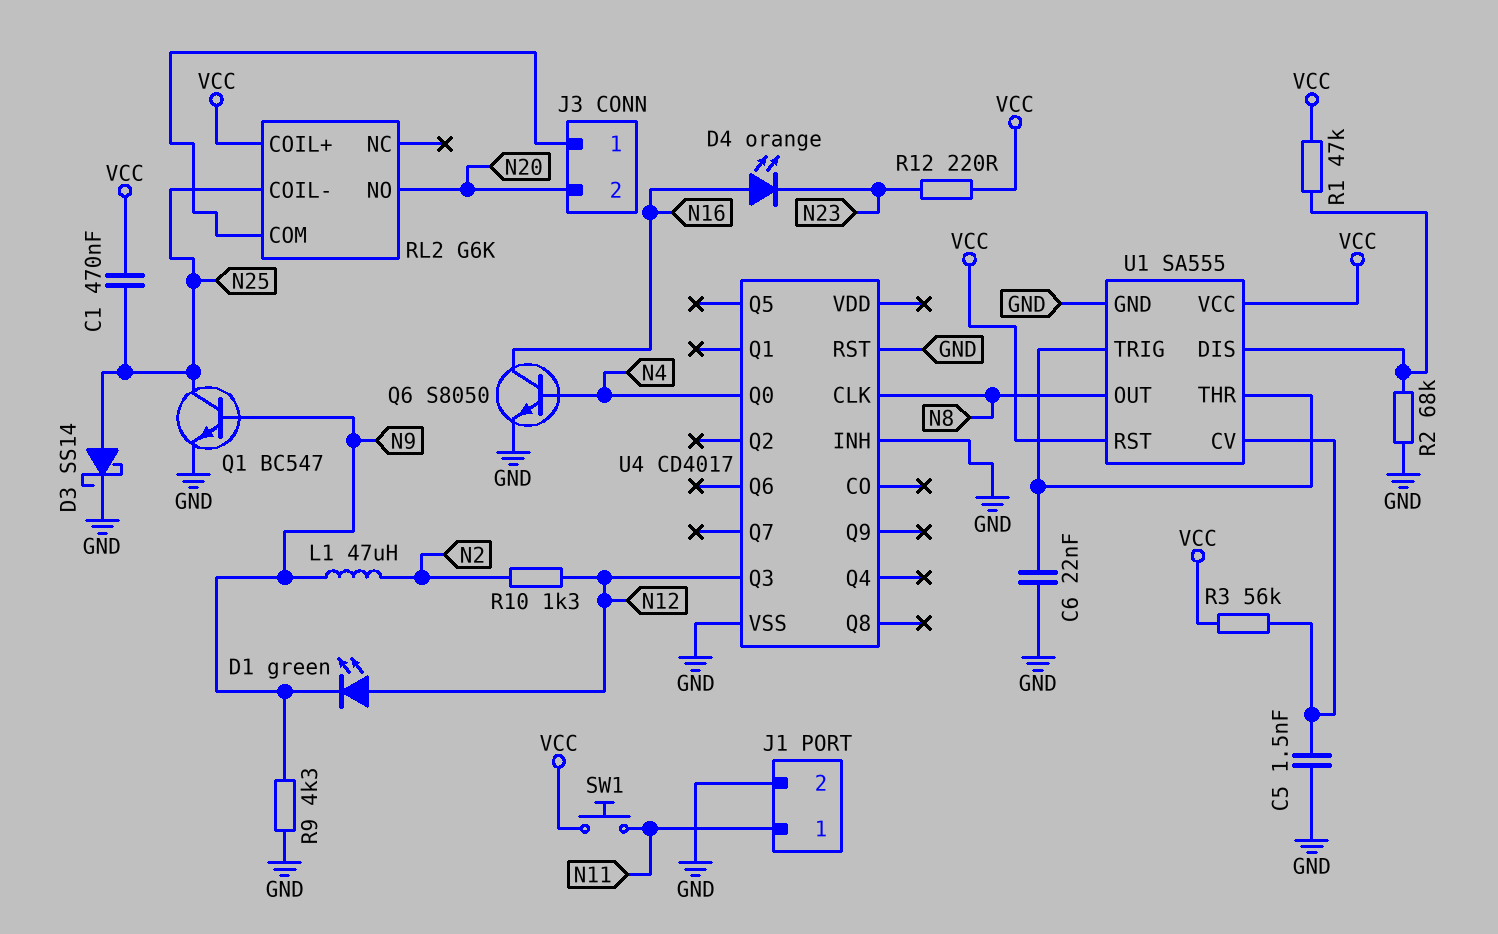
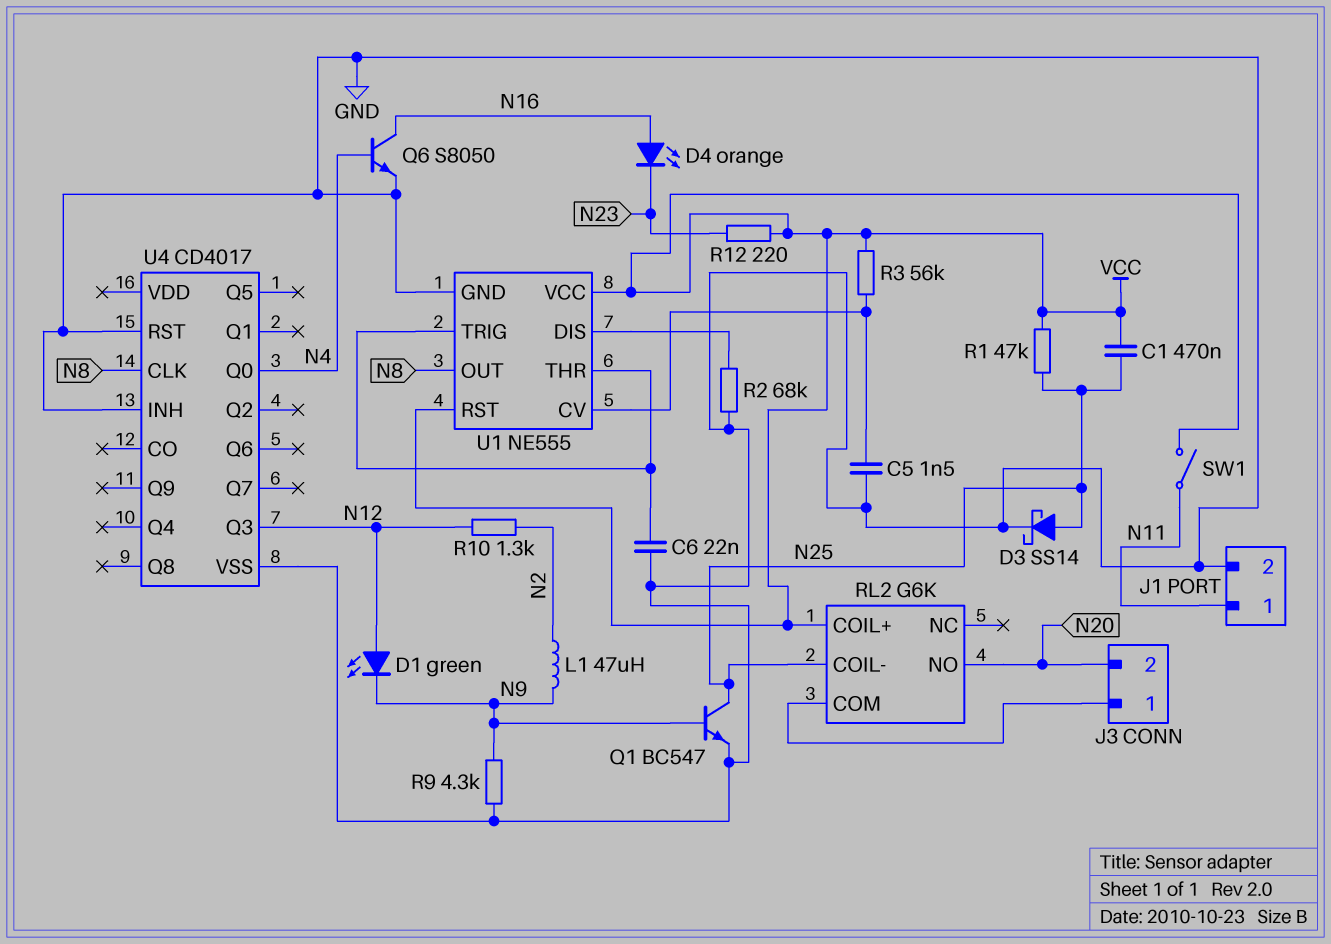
R1: 47k (U1/DIS, VCC) -> 47k (N25, VCC)
SW1: button (N11, VCC) -> switch (N11, VCC)
U1: SA555 -> NE555

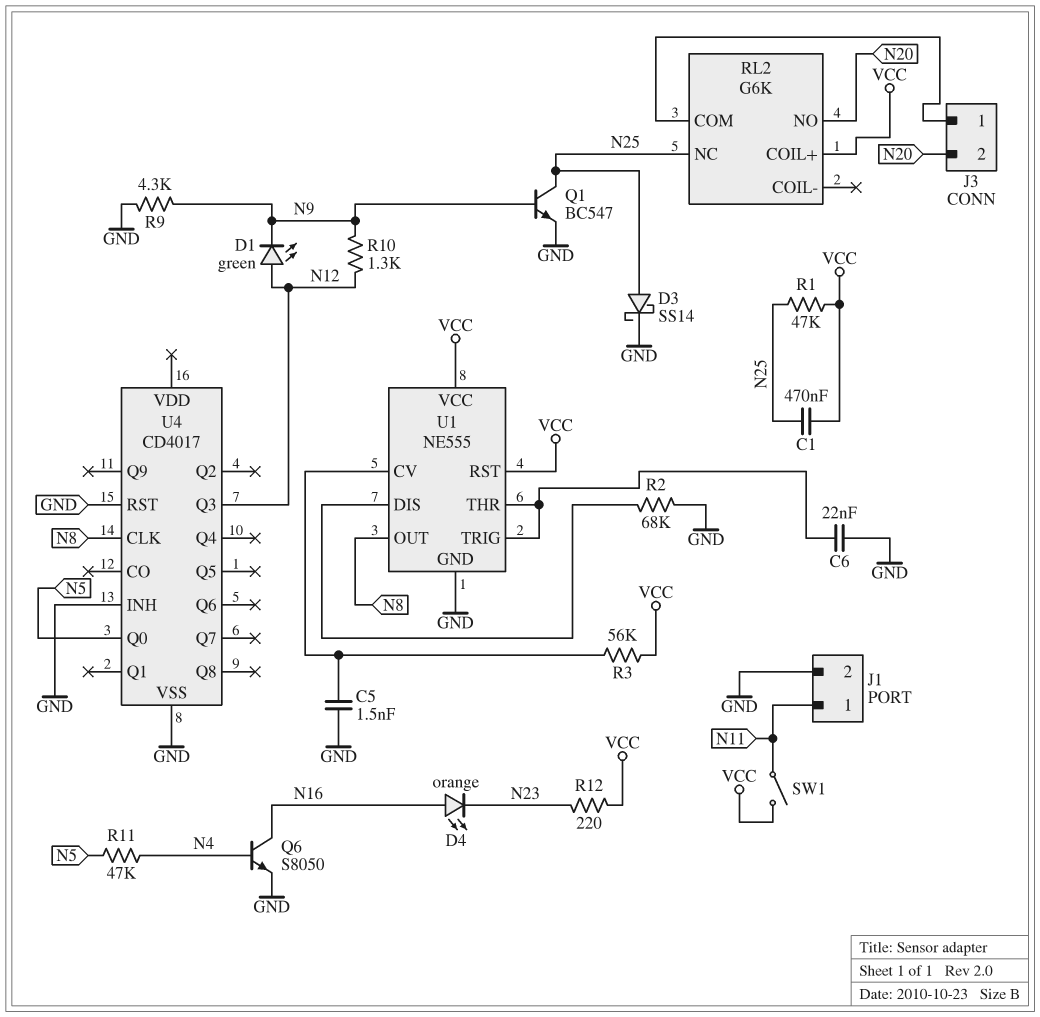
L1: 47uH (N2, N9) -> none
R10: 1.3k (N2, N12) -> 1.3k (N9, N12)
R11: none -> 47k (N4, N5)
RL2 pin COIL-: N25 -> none
RL2 pin NC: none -> N25
U4 pin Q0: N4 -> N5

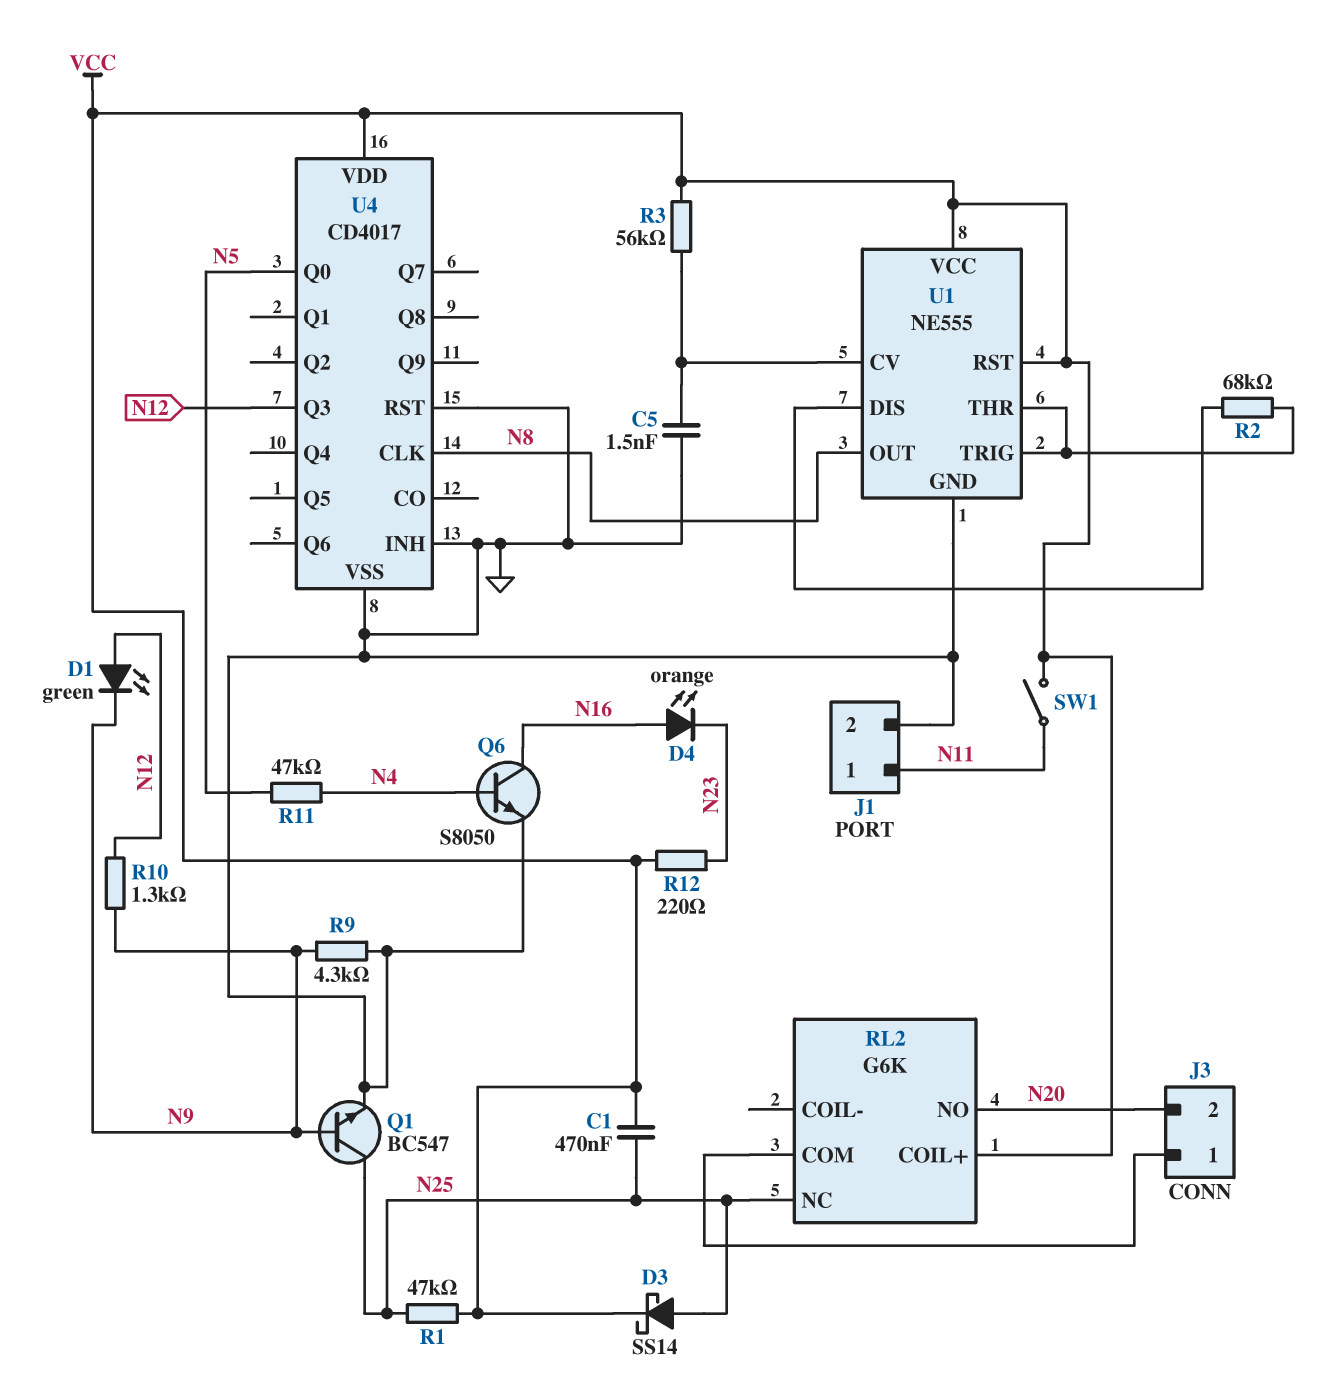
C6: 22nF (GND, U1/THR) -> none
D3: schottky SS14 (A N25, K GND) -> schottky SS14 (A N25, K VCC)
R2: 68k (GND, U1/DIS) -> 68k (U1/DIS, U1/THR)
U4 pin VDD: none -> VCC

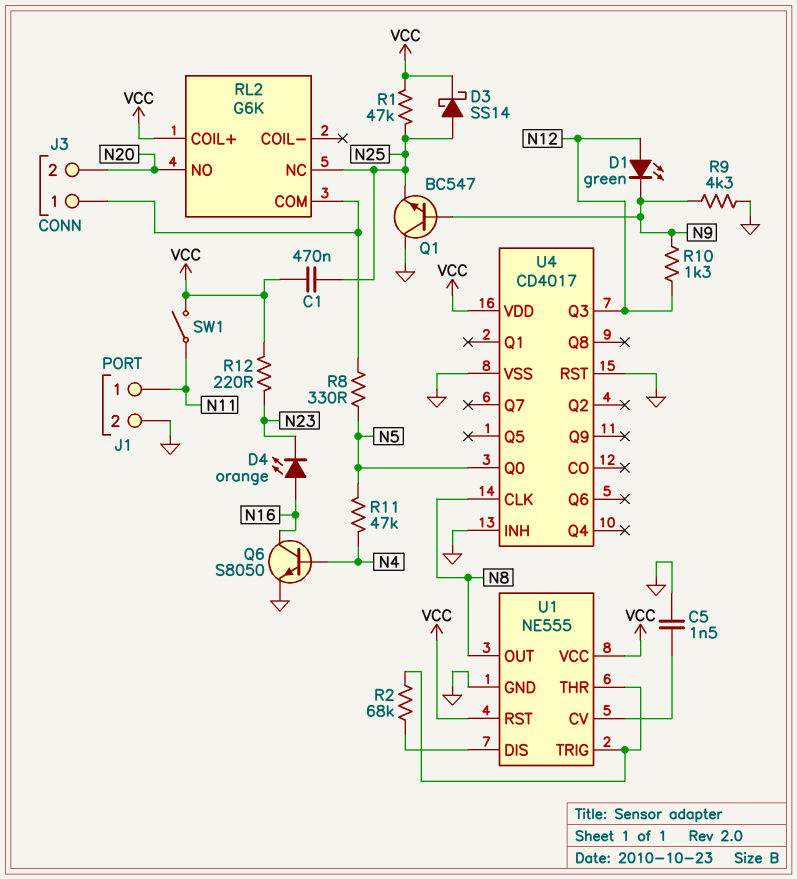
Q1: NPN BC547 (B N9, C N25, E GND) -> NPN BC547 (B N9, C GND, E N25)
R3: 56k (U1/CV, VCC) -> none
R8: none -> 330 (J3/1, N5)

